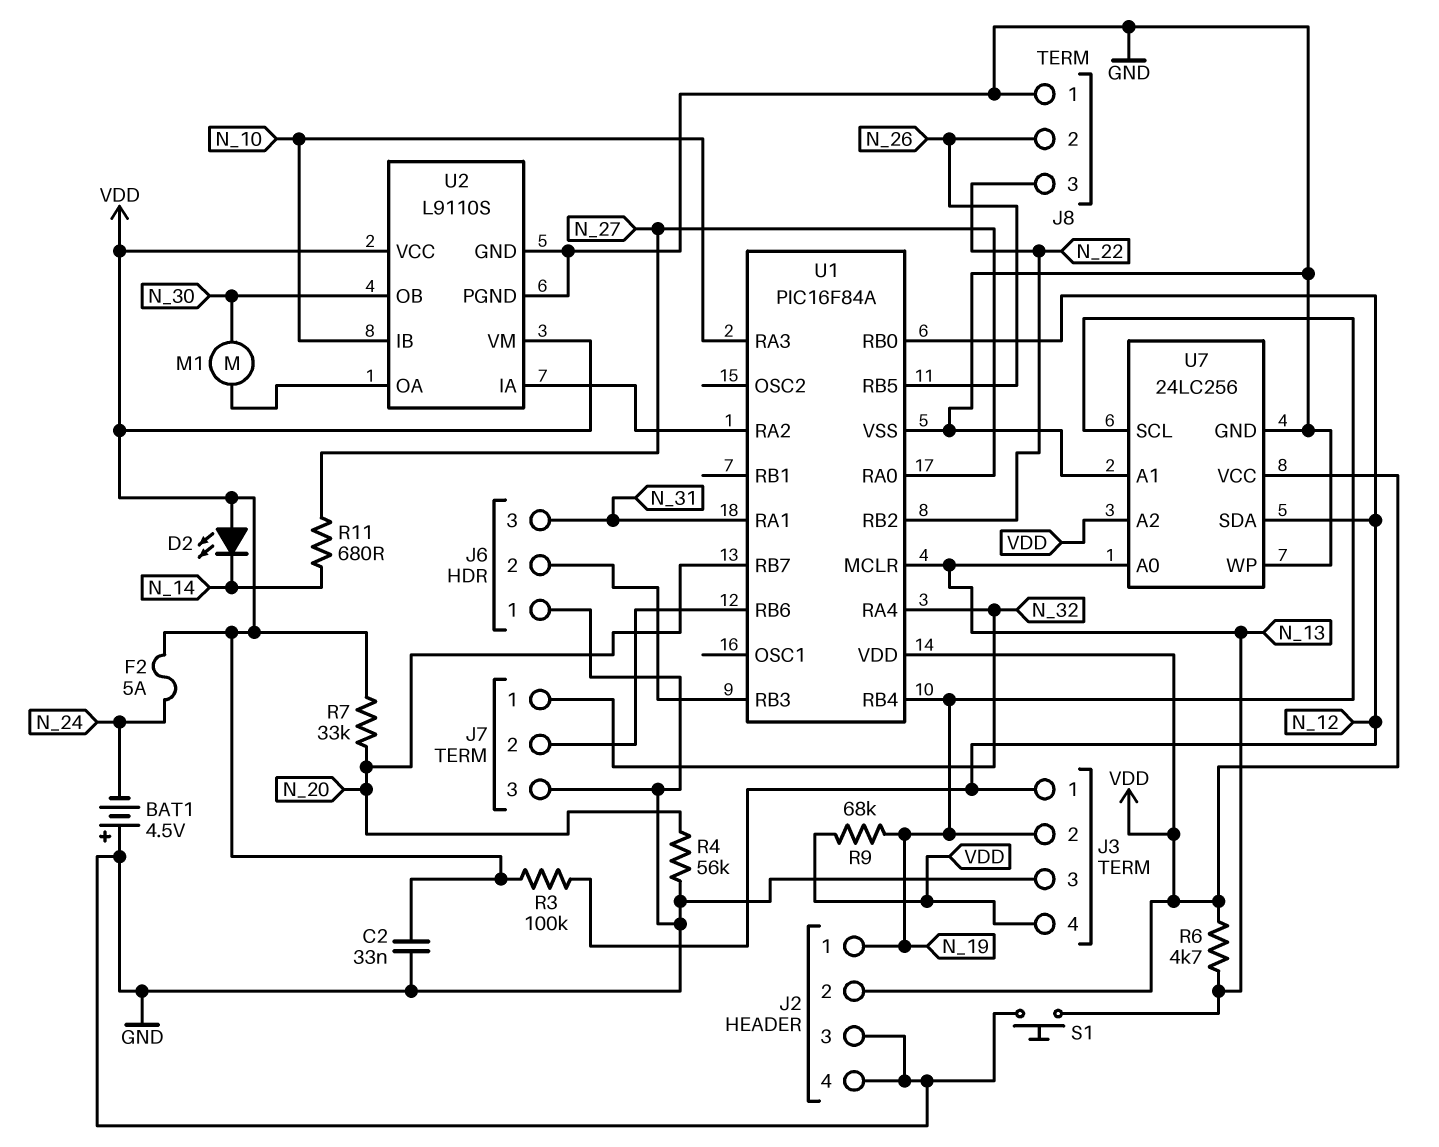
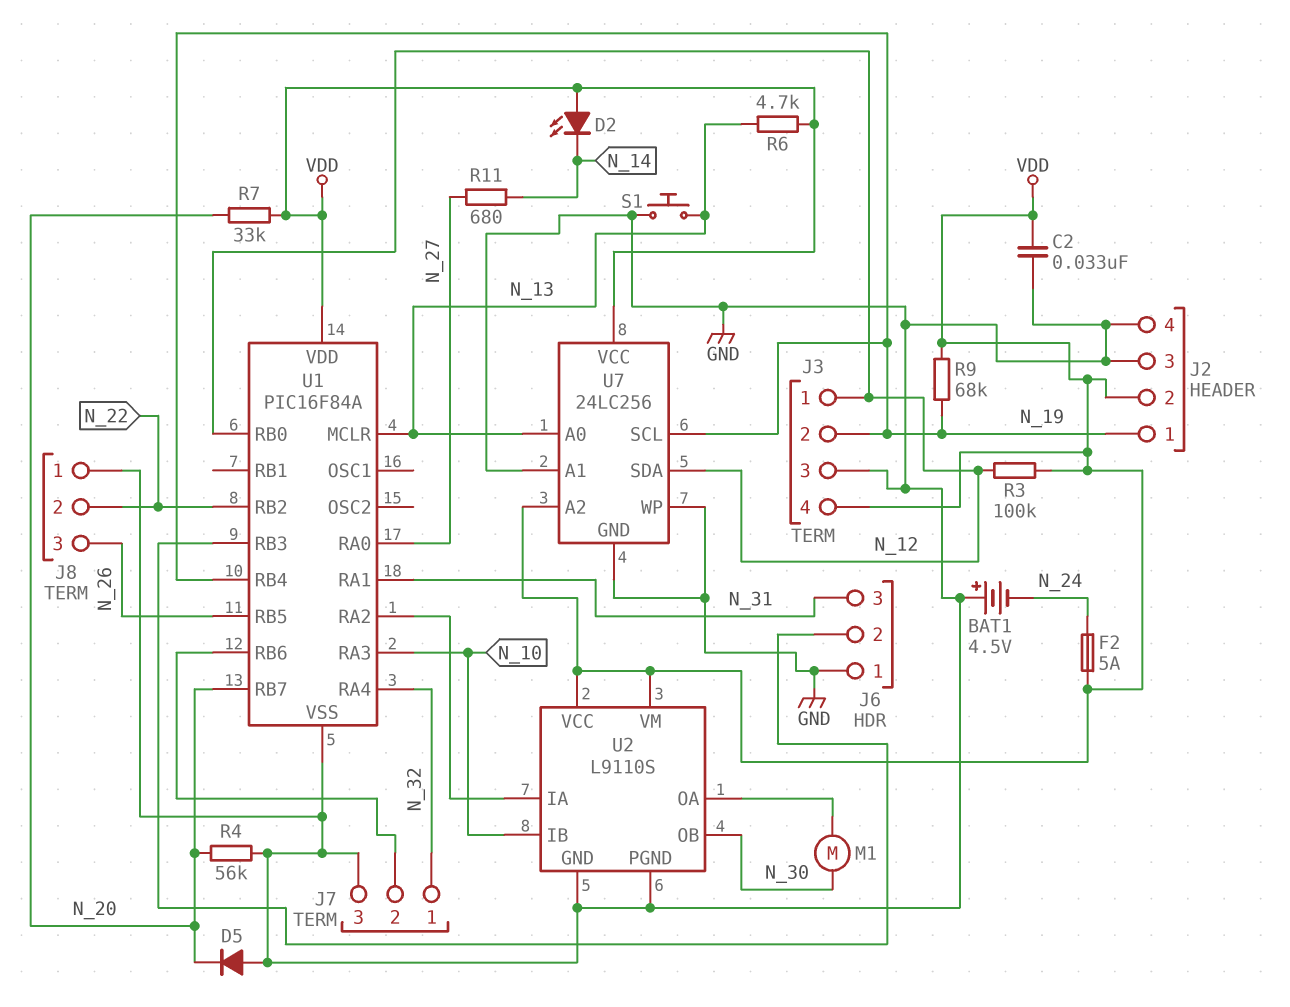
D5: none -> diode (A GND, K N_20)
J8 pin 2: N_26 -> N_22
J8 pin 3: N_22 -> N_26

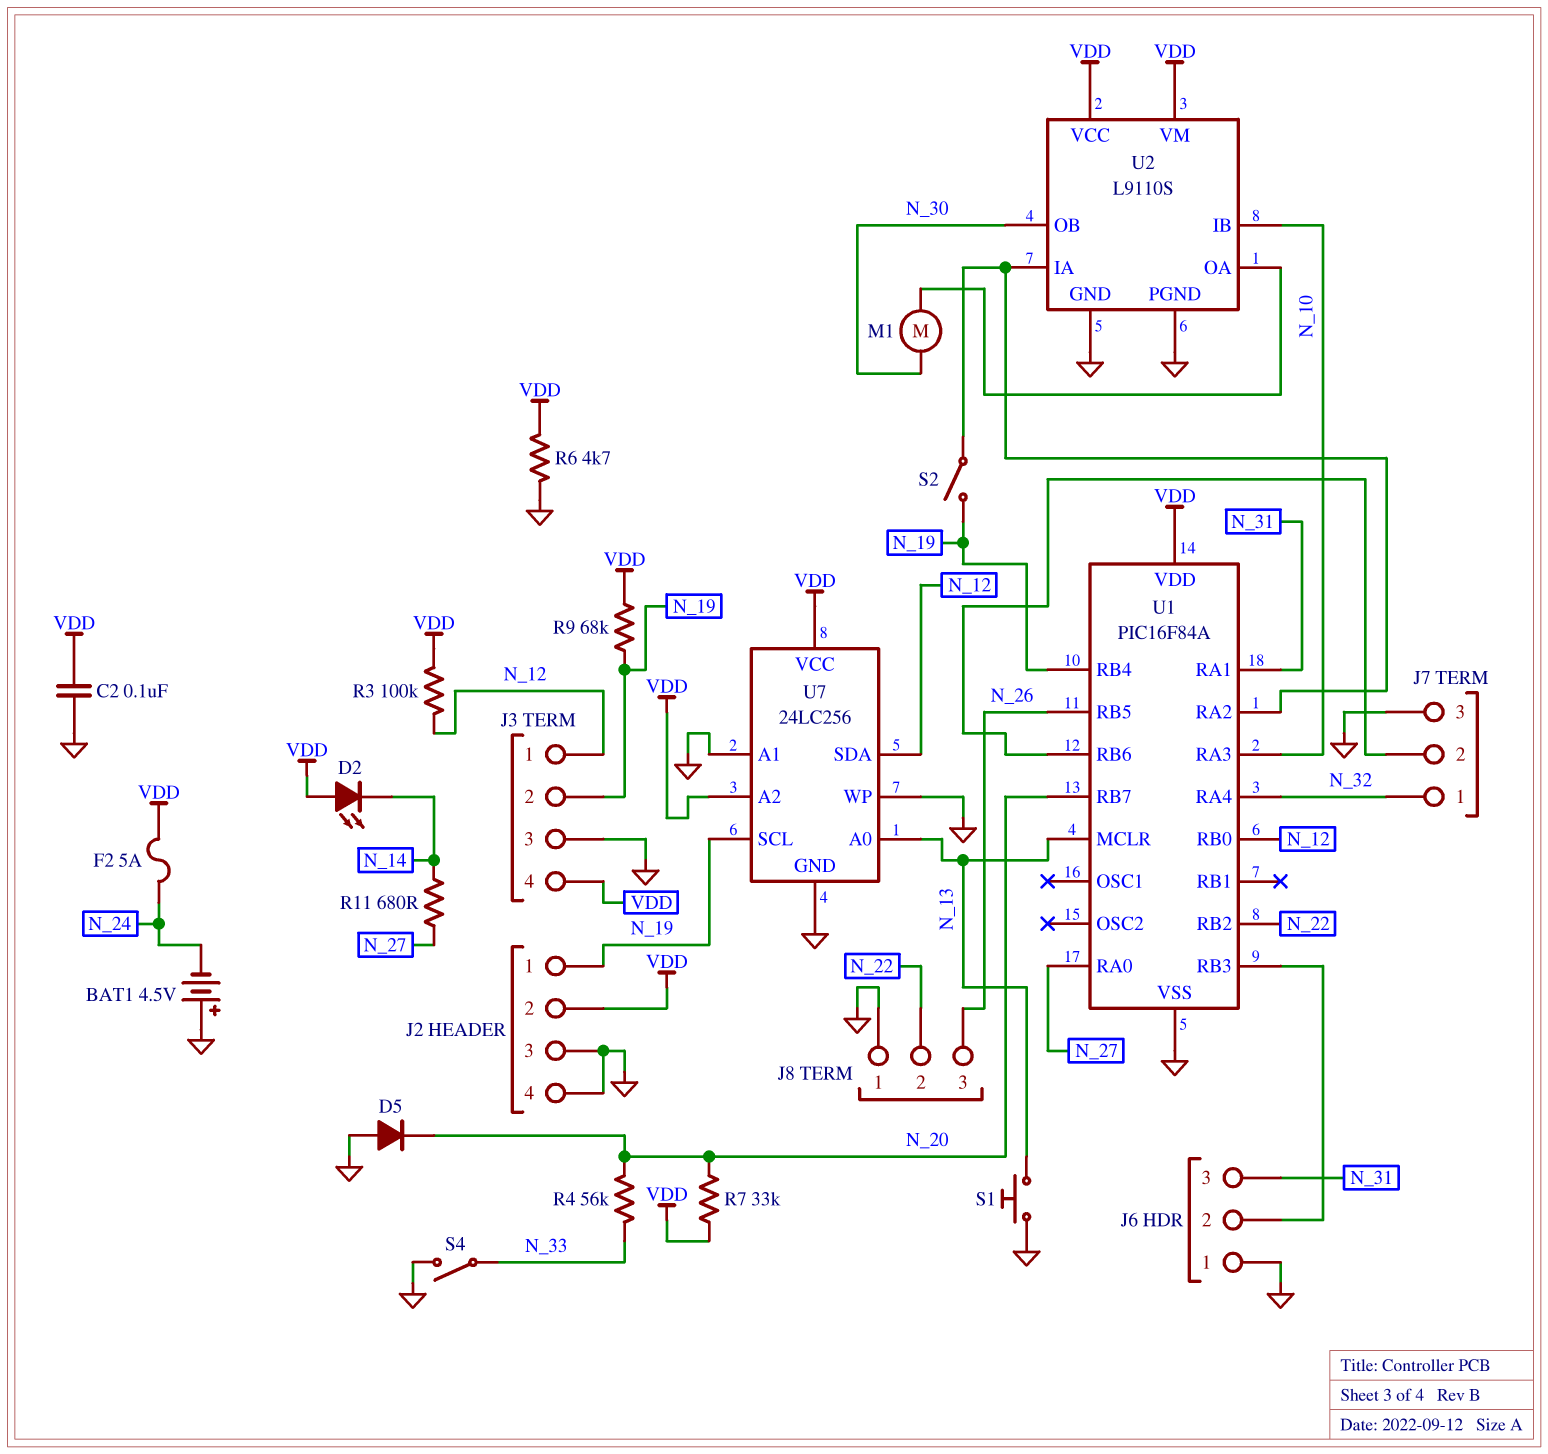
C2: 33nF (GND, VDD) -> 100nF (GND, VDD)
R4: 56k (GND, N_20) -> 56k (N_20, N_33)
R6: 4.7k (N_13, VDD) -> 4.7k (GND, VDD)
S2: none -> switch (N_19, U1/RA2)
S4: none -> switch (GND, N_33)

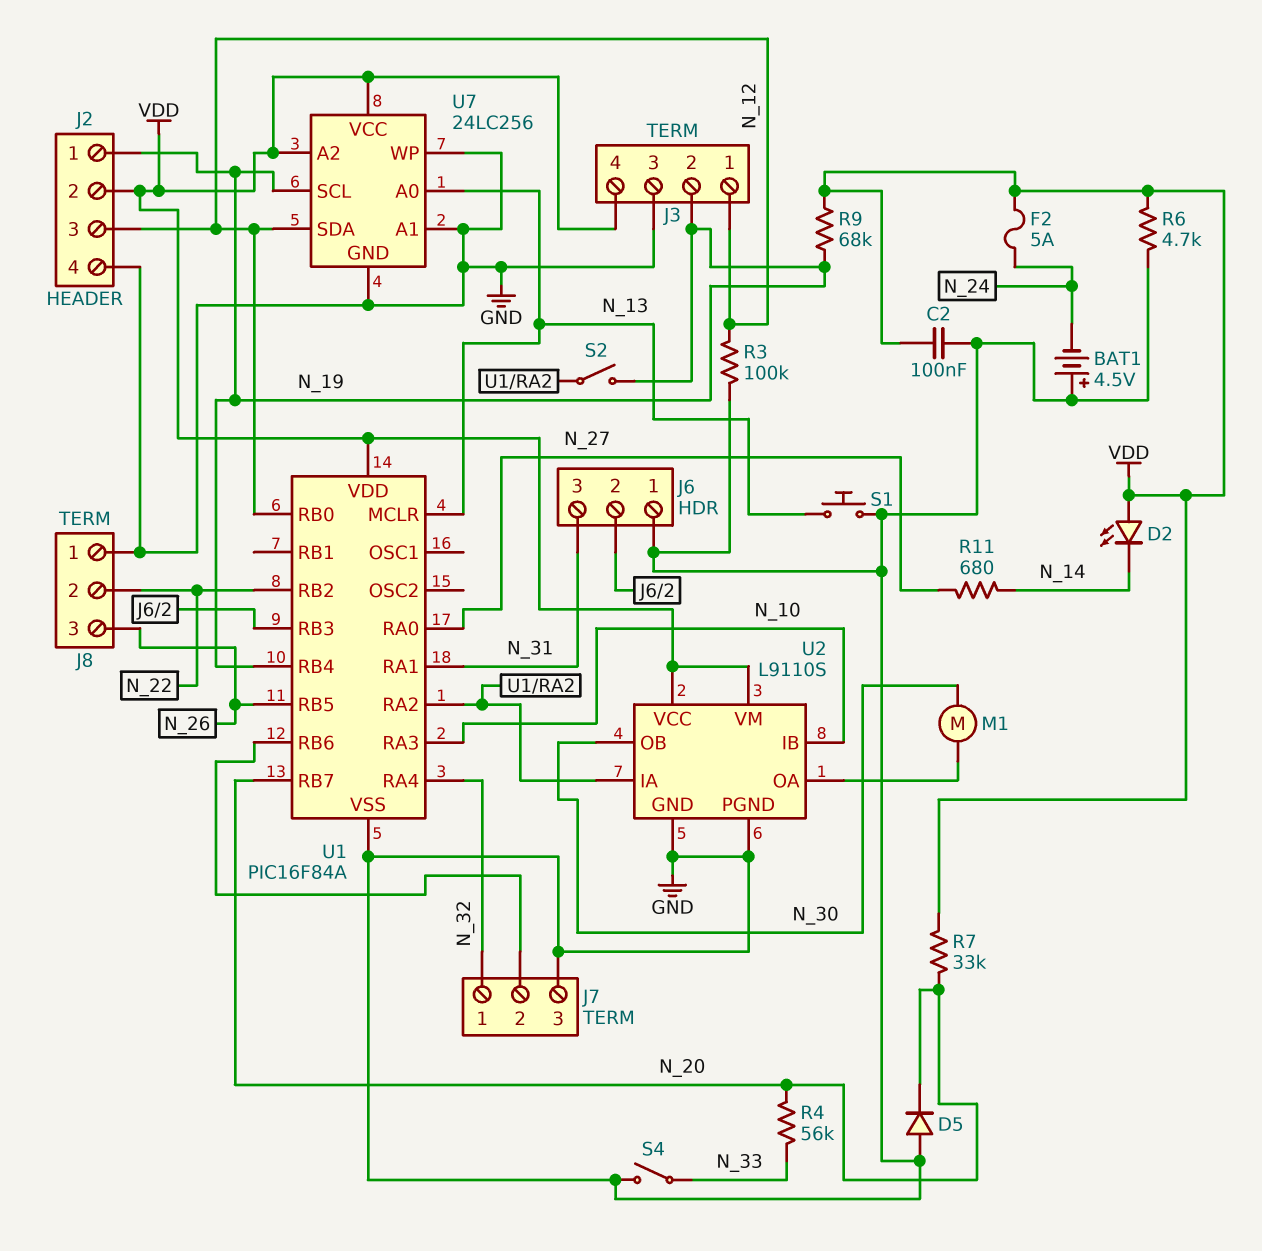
J2 pin 3: GND -> N_12
R3: 100k (N_12, VDD) -> 100k (GND, N_12)

